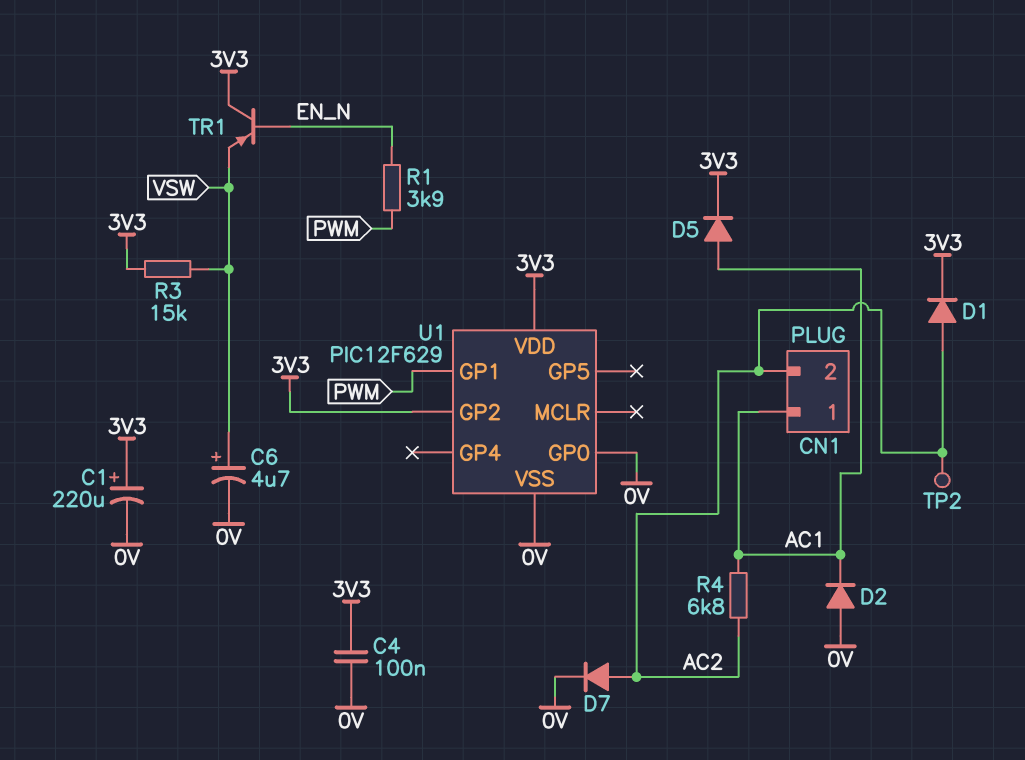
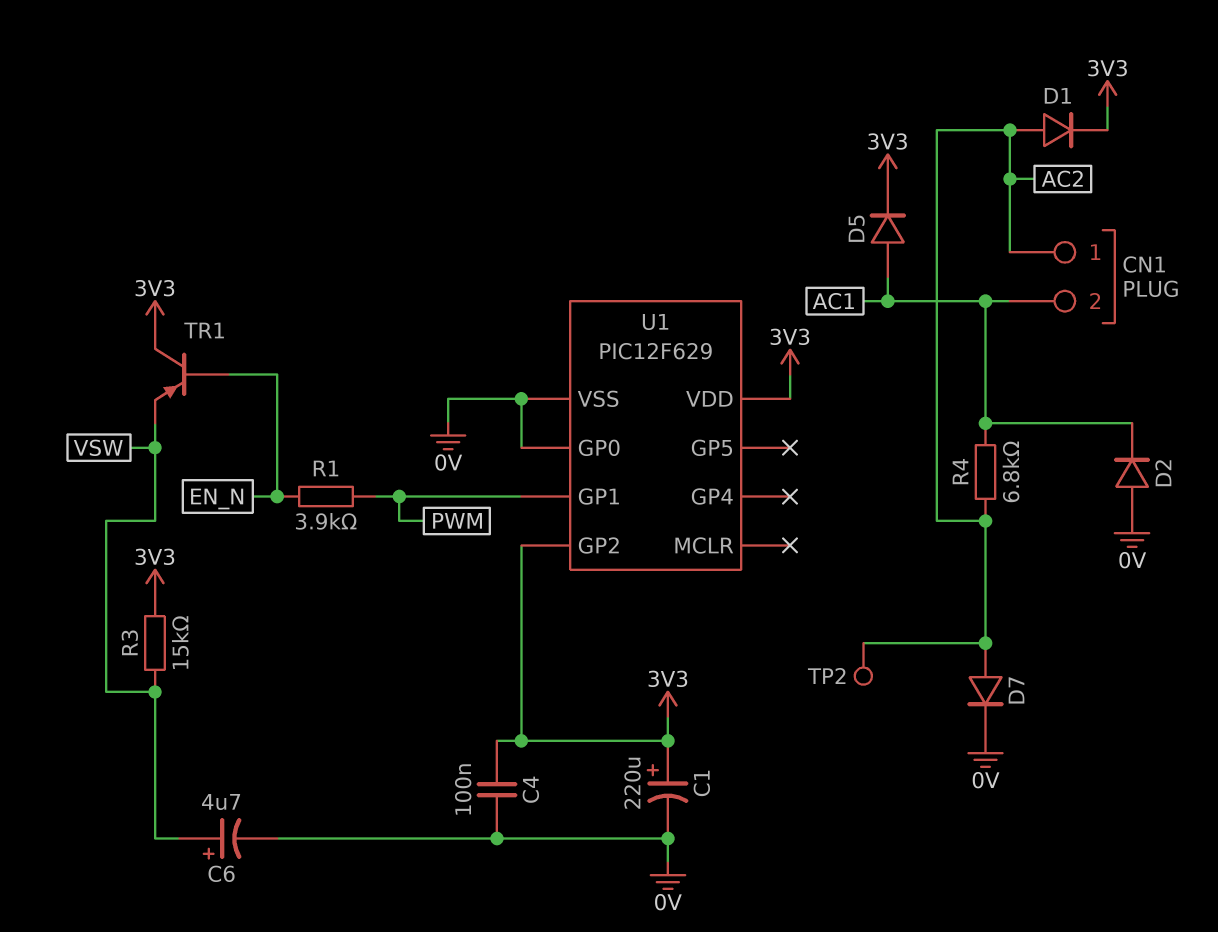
CN1 pin 1: AC1 -> AC2
CN1 pin 2: AC2 -> AC1

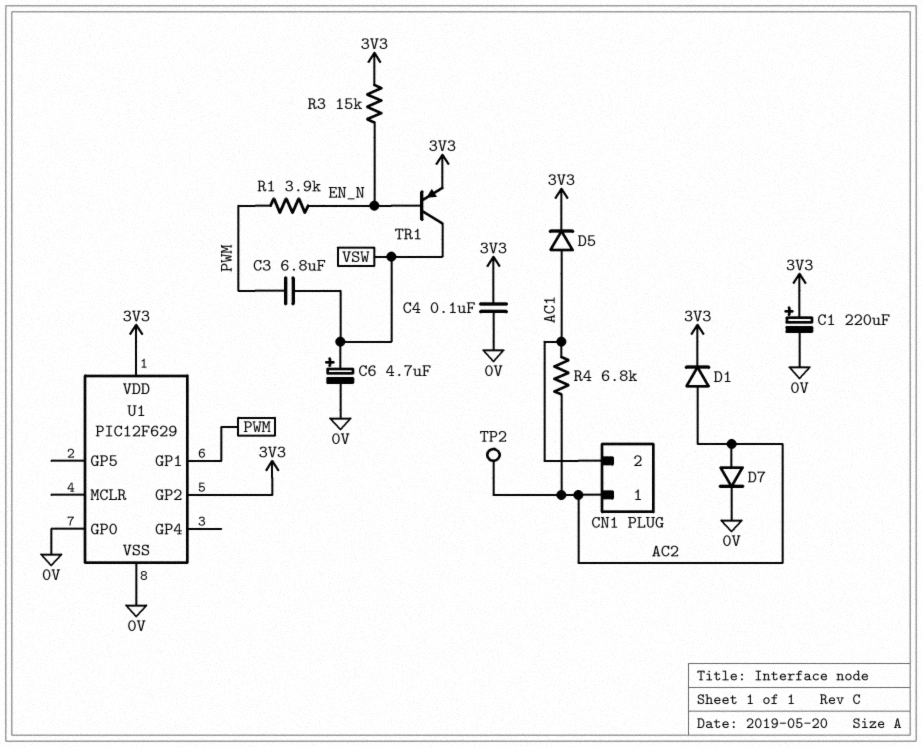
C3: none -> 6.8uF (PWM, VSW)
D2: diode (A 0V, K AC1) -> none
R3: 15k (3V3, VSW) -> 15k (3V3, EN_N)
TR1: PNP (B EN_N, C 3V3, E VSW) -> PNP (B EN_N, C VSW, E 3V3)

